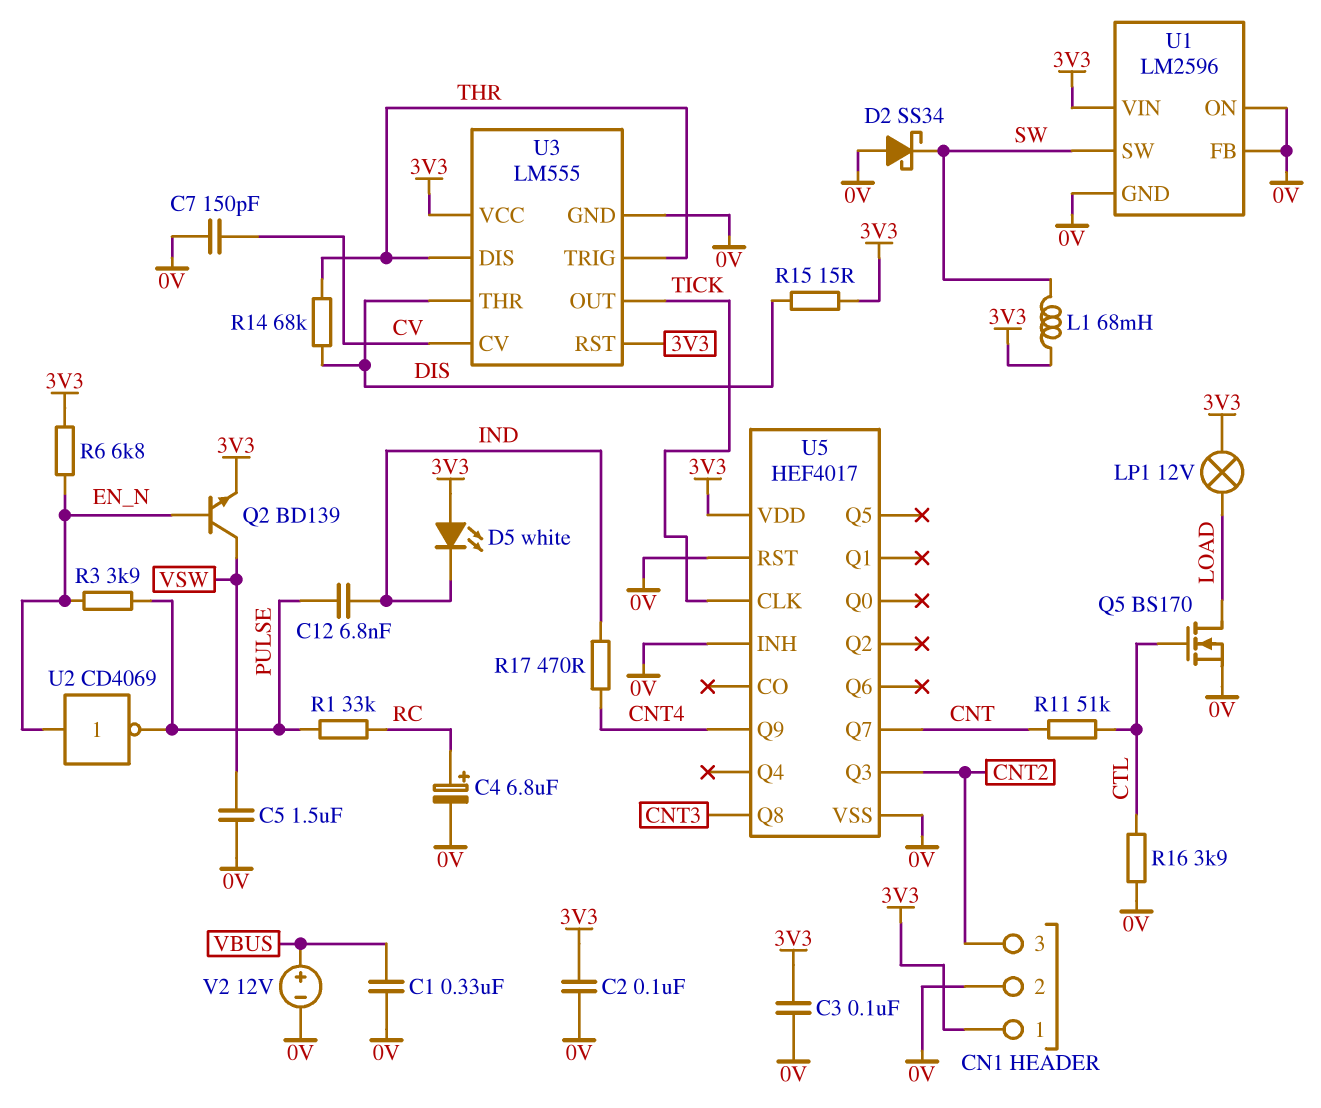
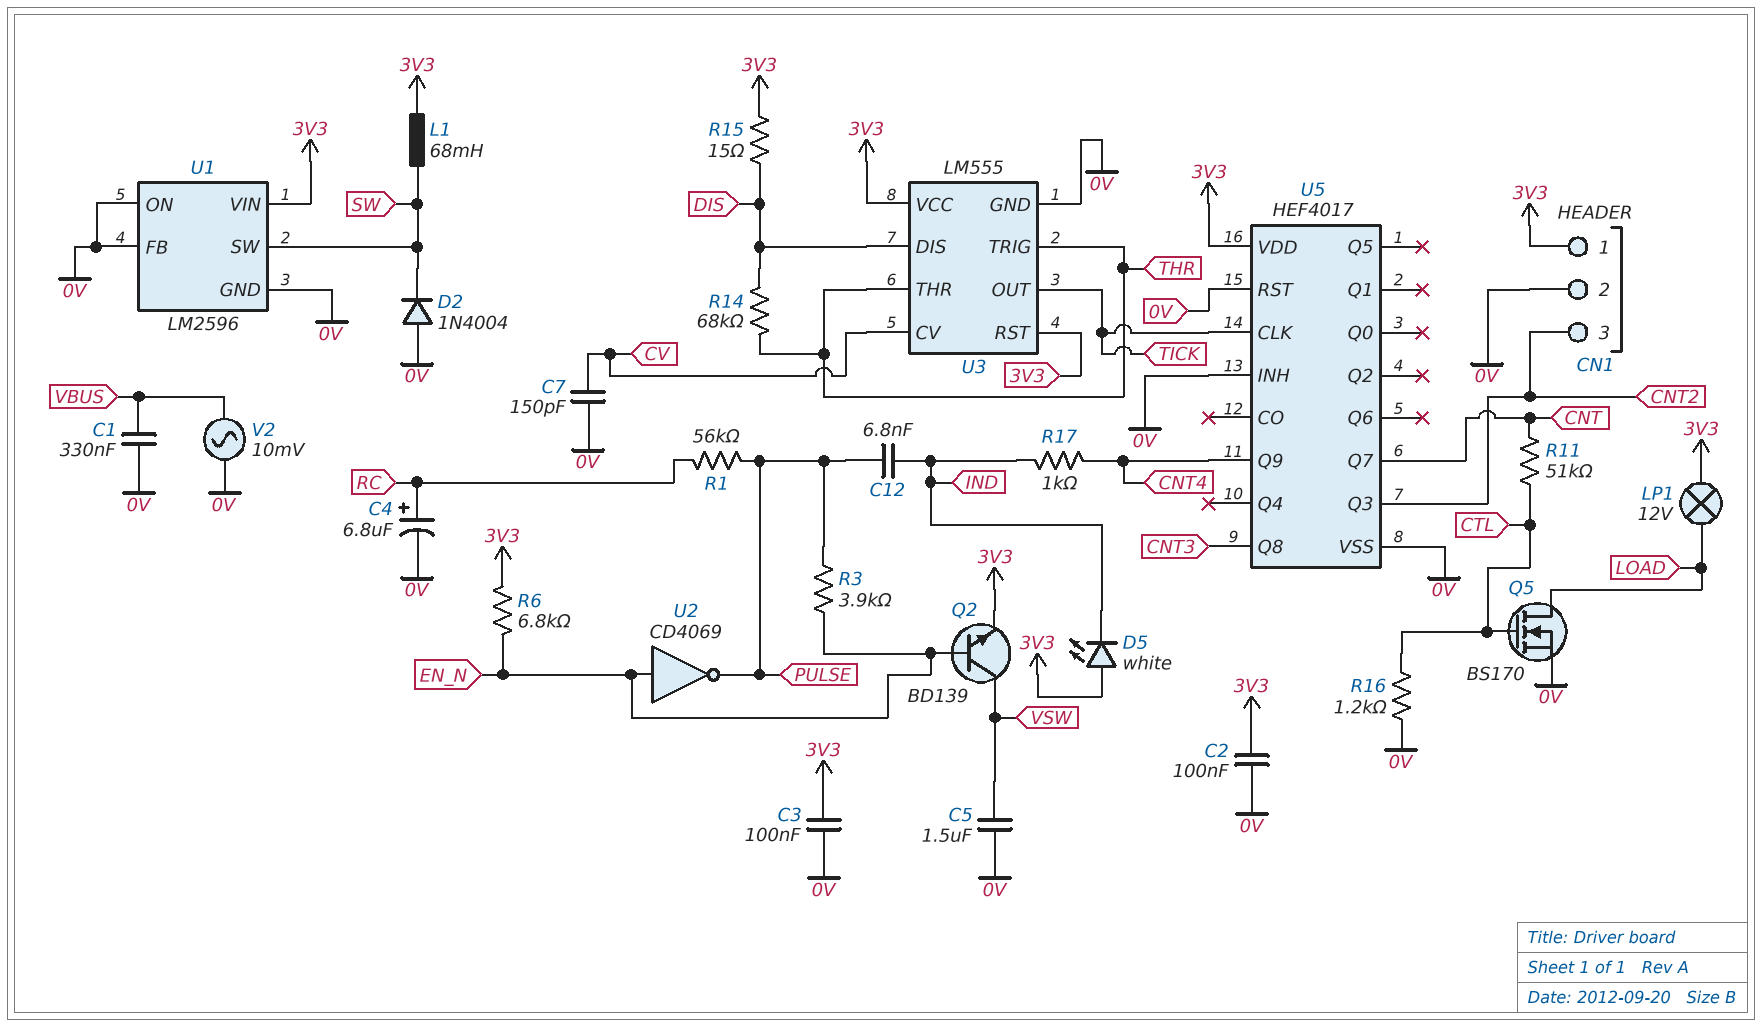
D2: schottky SS34 (A 0V, K SW) -> diode 1N4004 (A 0V, K SW)
R1: 33k (PULSE, RC) -> 56k (PULSE, RC)
R16: 3.9k (0V, CTL) -> 1.2k (0V, CTL)
R17: 470 (CNT4, IND) -> 1k (CNT4, IND)
U3 pin DIS: THR -> DIS
U3 pin THR: DIS -> THR
V2: 12V (plus VBUS, minus 0V) -> AC 10mV (0V, VBUS)

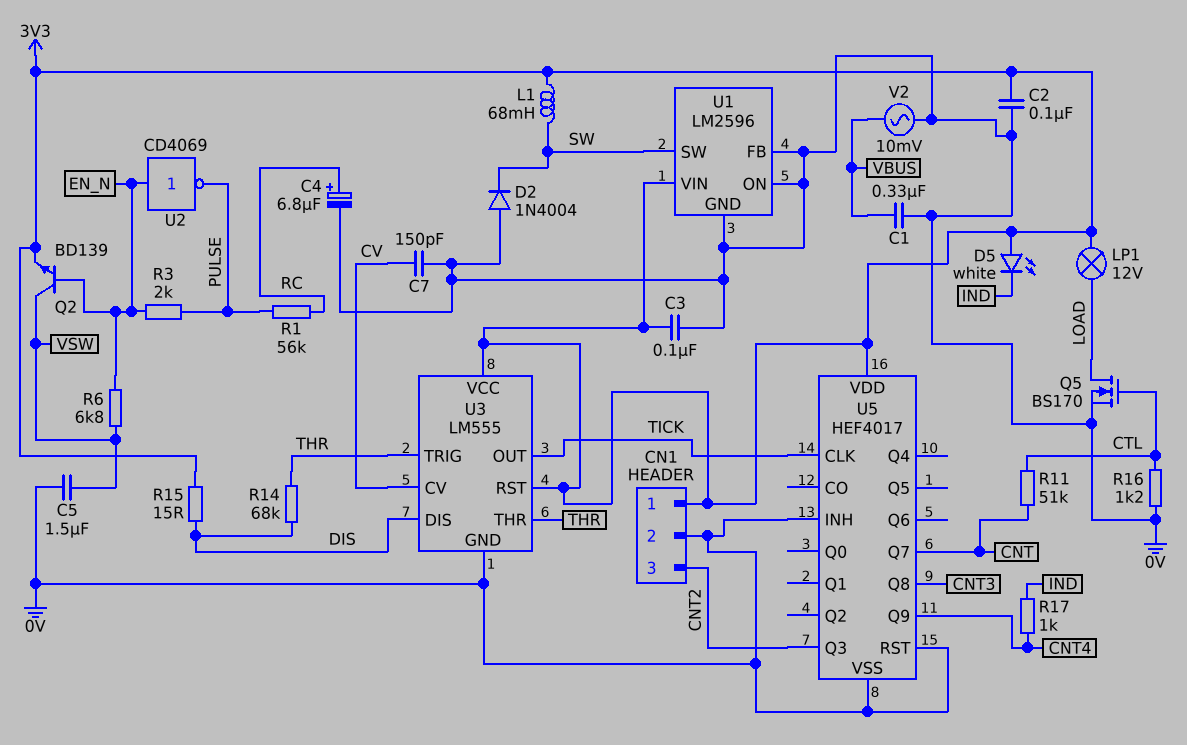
C12: 6.8nF (IND, PULSE) -> none
R3: 3.9k (EN_N, PULSE) -> 2k (EN_N, PULSE)
R6: 6.8k (3V3, EN_N) -> 6.8k (EN_N, VSW)

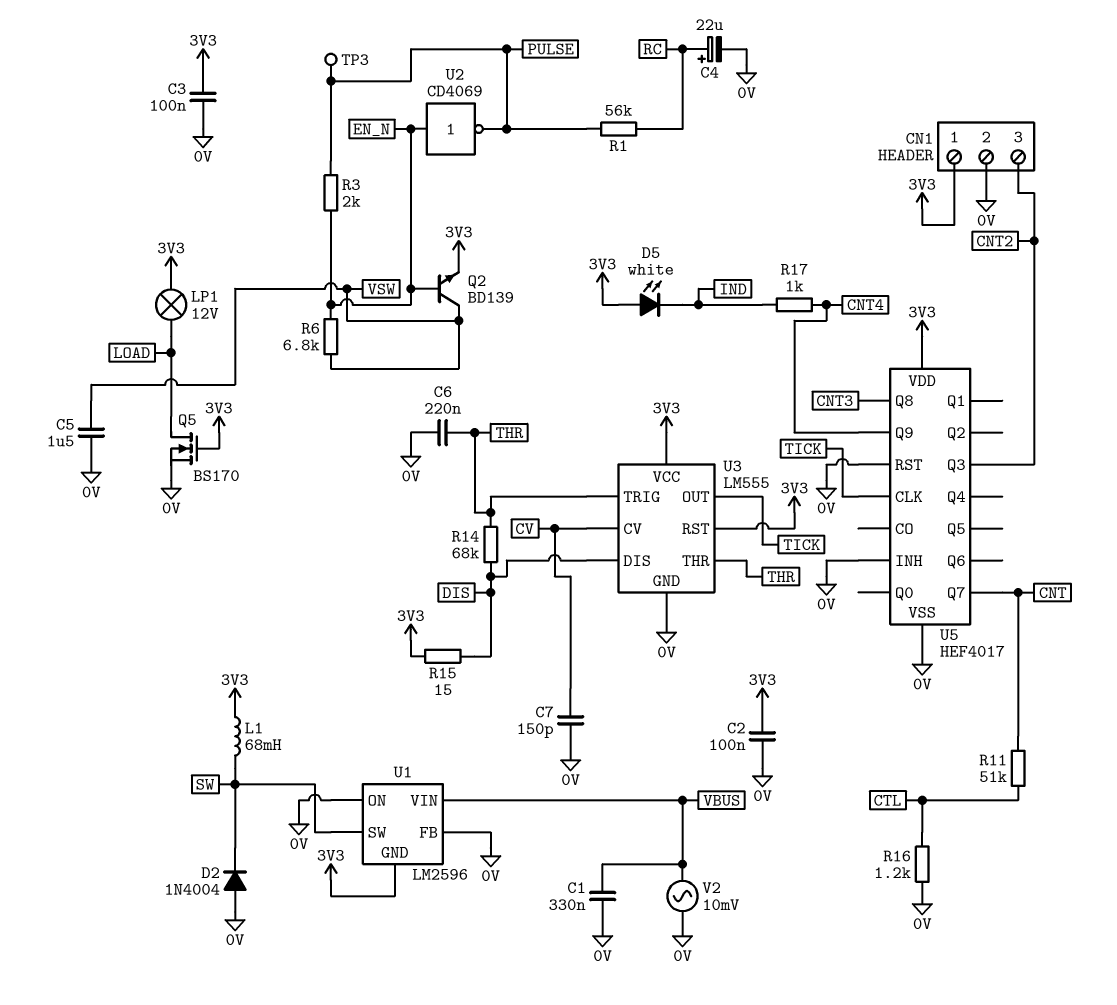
C4: 6.8uF (plus RC, minus 0V) -> 22uF (plus RC, minus 0V)
C6: none -> 220nF (0V, THR)
Q5: NMOS BS170 (G CTL, D LOAD, S 0V) -> NMOS BS170 (G 3V3, D LOAD, S 0V)
TP3: none -> test point (PULSE)
U1 pin GND: 0V -> 3V3
U1 pin VIN: 3V3 -> VBUS

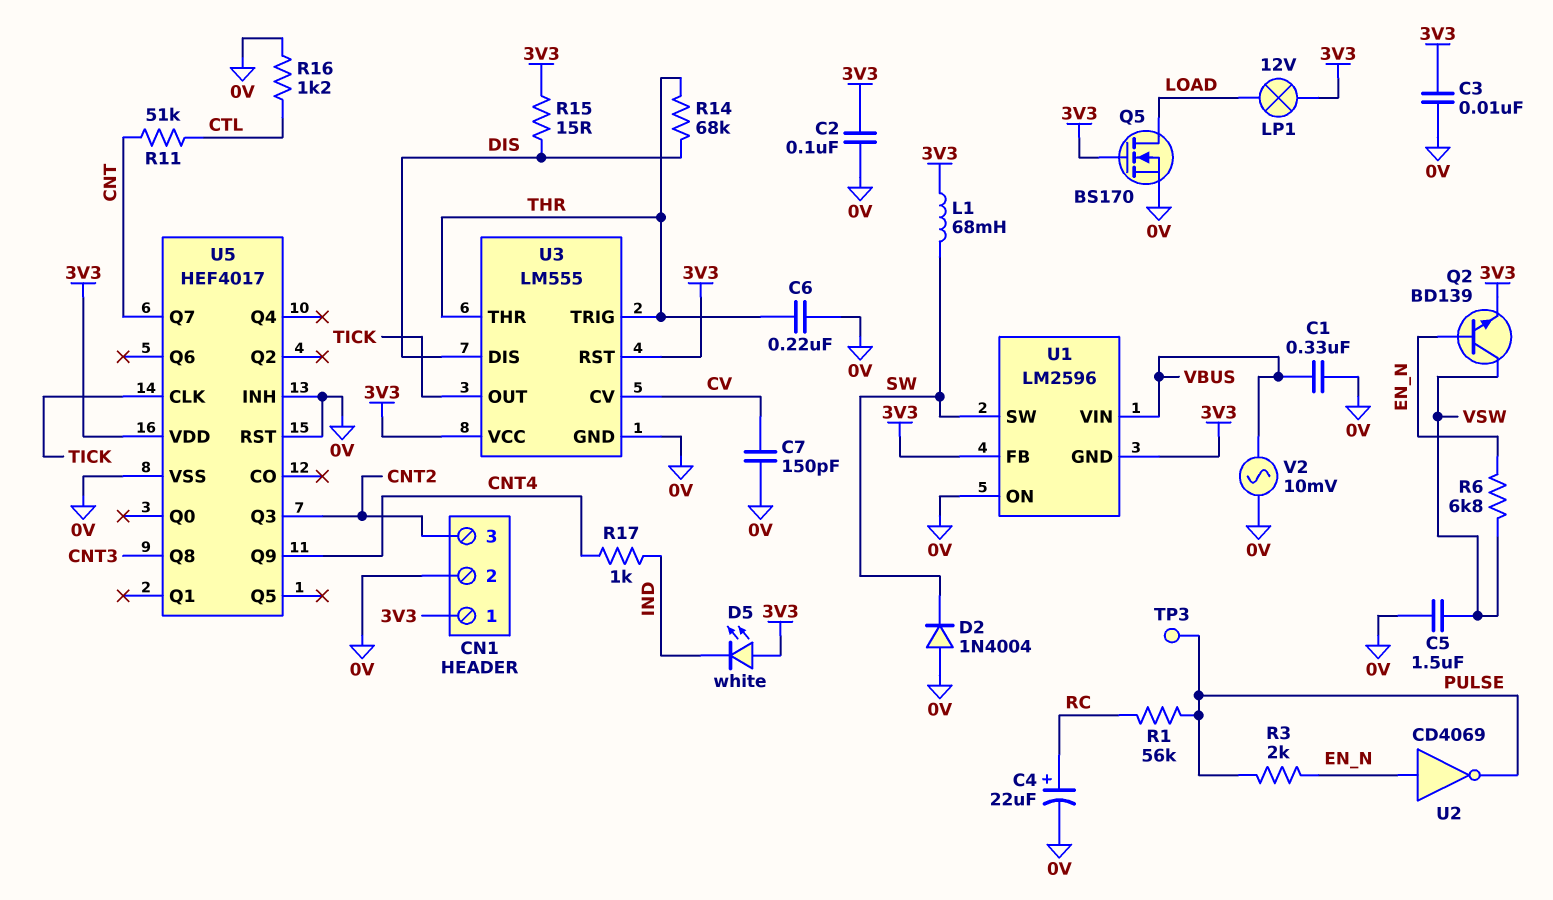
C3: 100nF (0V, 3V3) -> 10nF (0V, 3V3)
U1 pin FB: 0V -> 3V3

